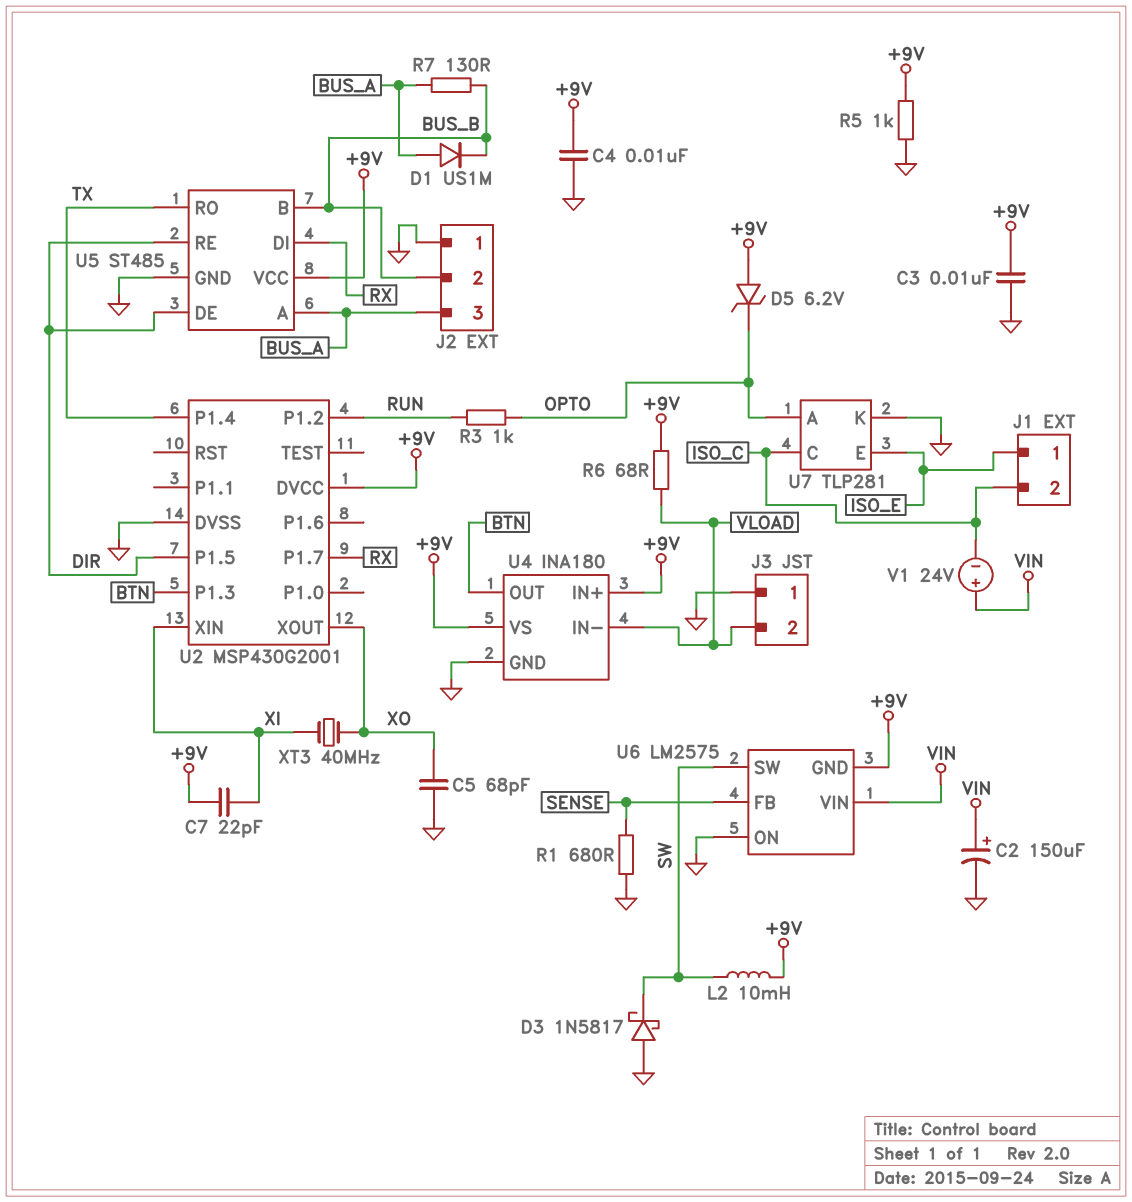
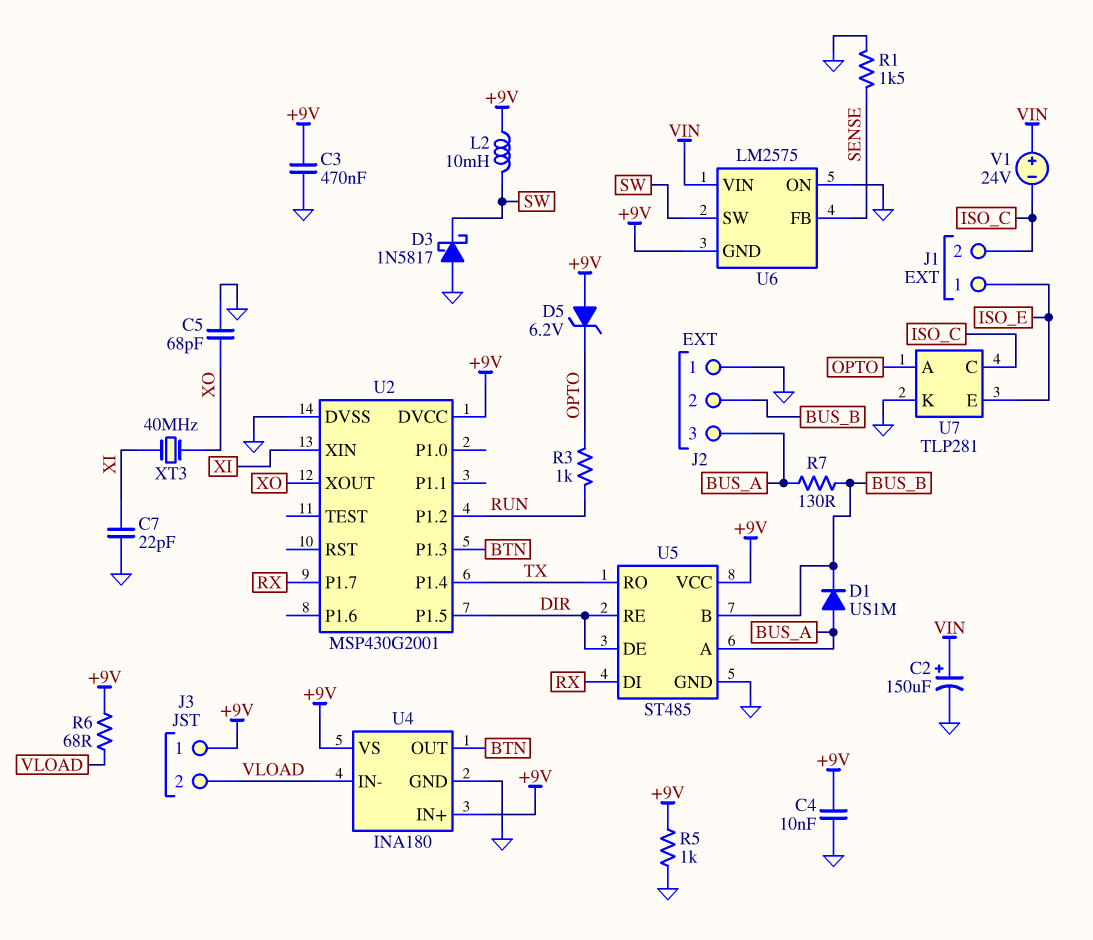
C3: 10nF (+9V, GND) -> 470nF (+9V, GND)
C7: 22pF (+9V, XI) -> 22pF (GND, XI)
J3 pin 1: GND -> +9V
R1: 680 (GND, SENSE) -> 1.5k (GND, SENSE)

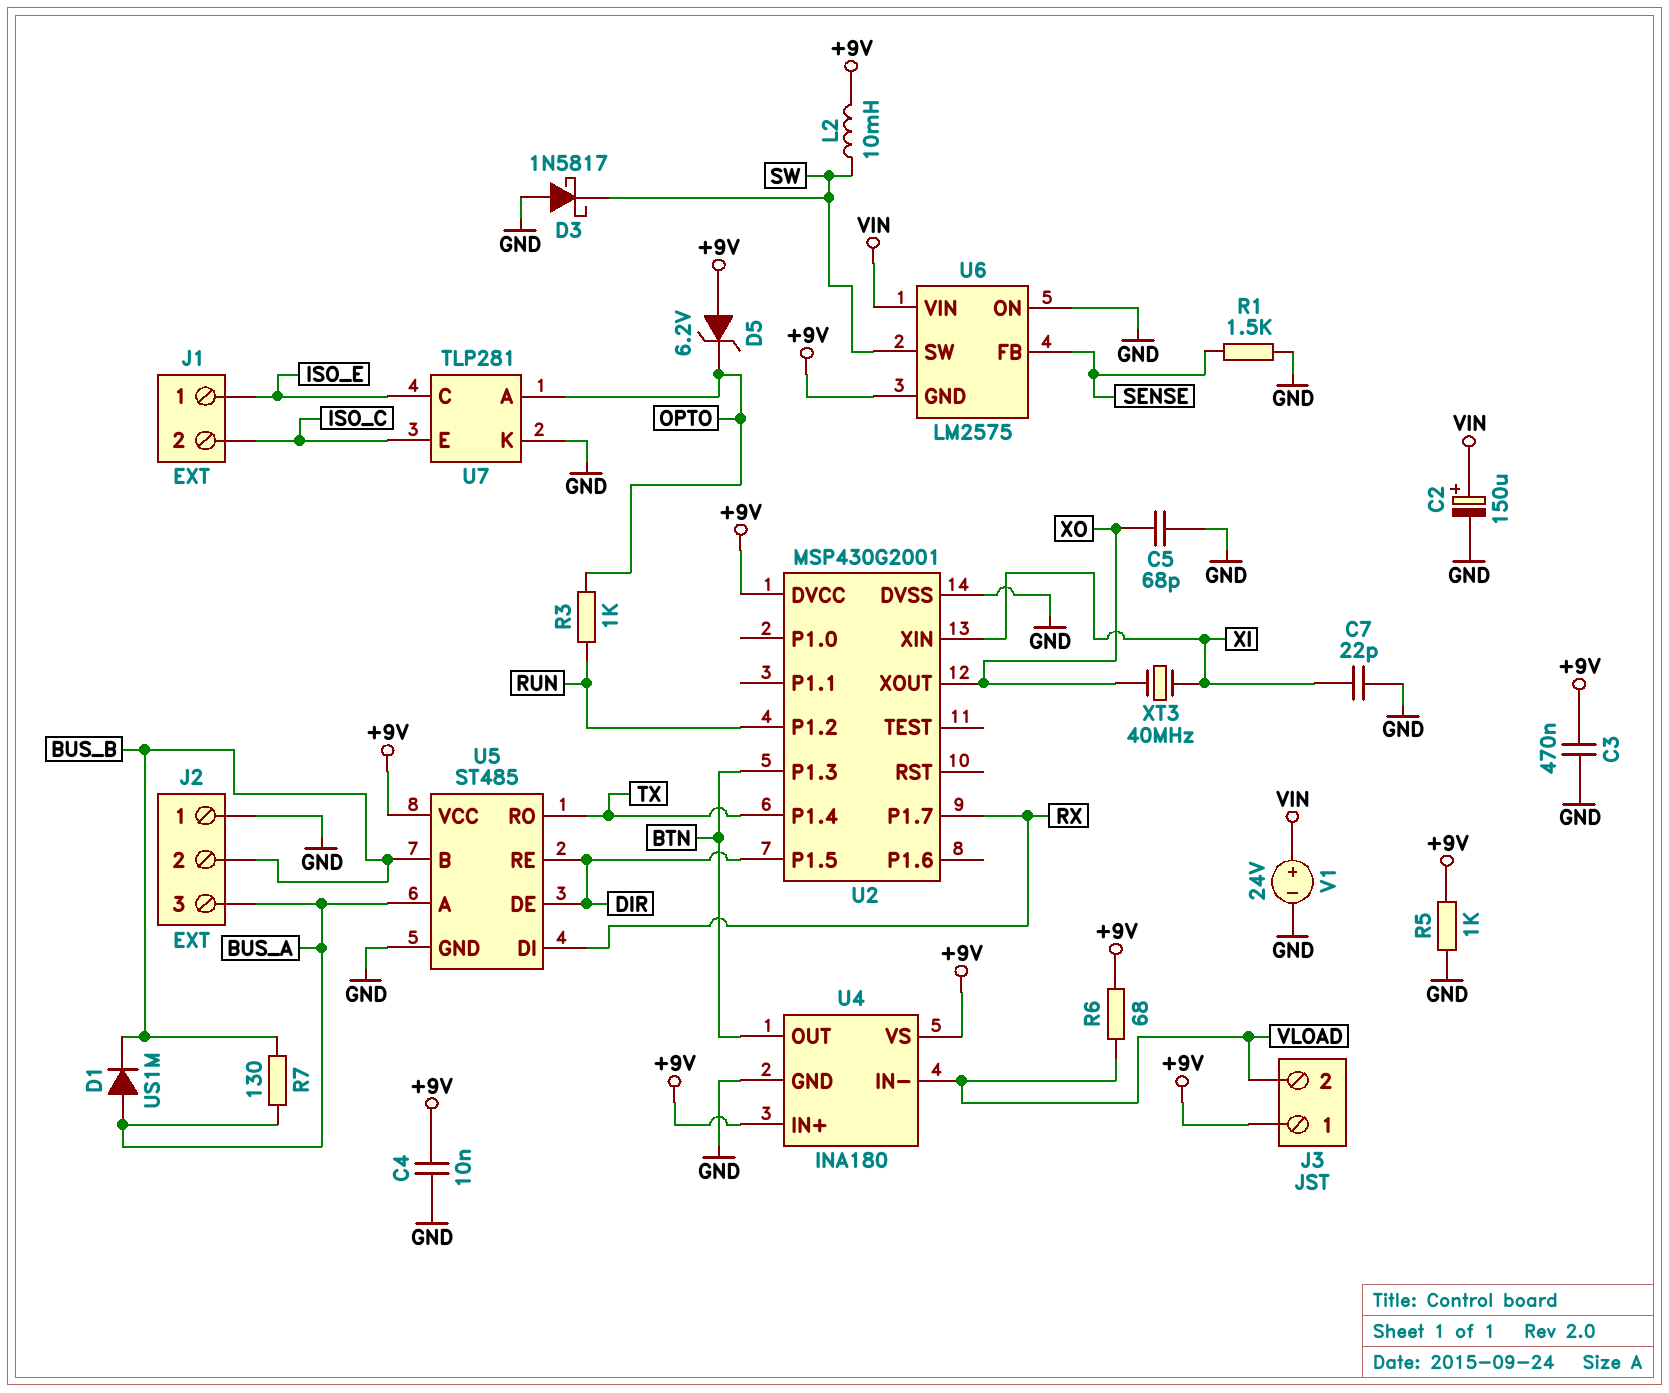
U7 pin C: ISO_C -> ISO_E
U7 pin E: ISO_E -> ISO_C
V1: 24V (plus VIN, minus ISO_C) -> 24V (plus VIN, minus GND)

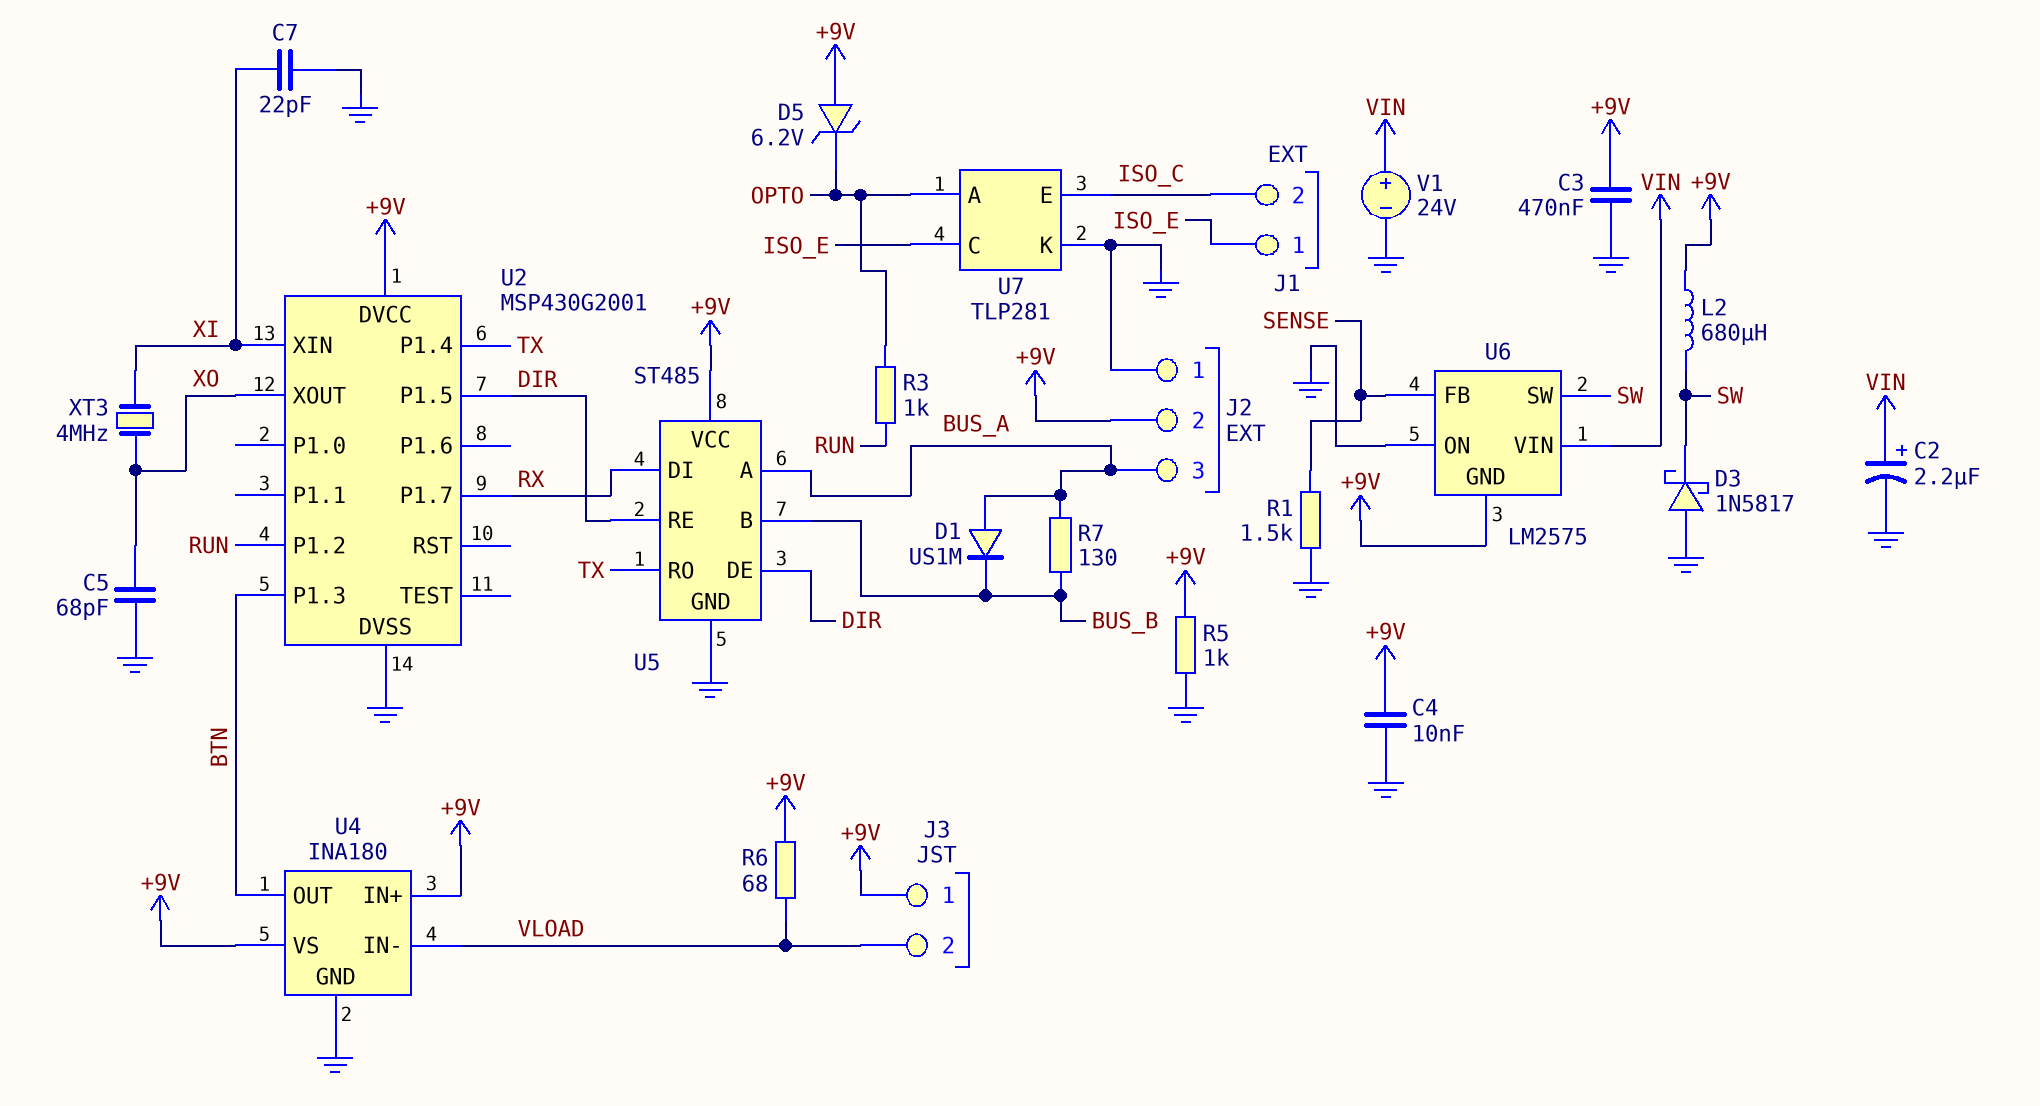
C2: 150uF (plus VIN, minus GND) -> 2.2uF (plus VIN, minus GND)
J2 pin 2: BUS_B -> +9V
L2: 10mH (+9V, SW) -> 680uH (+9V, SW)
XT3: 40MHz (XI, XO) -> 4MHz (XI, XO)

